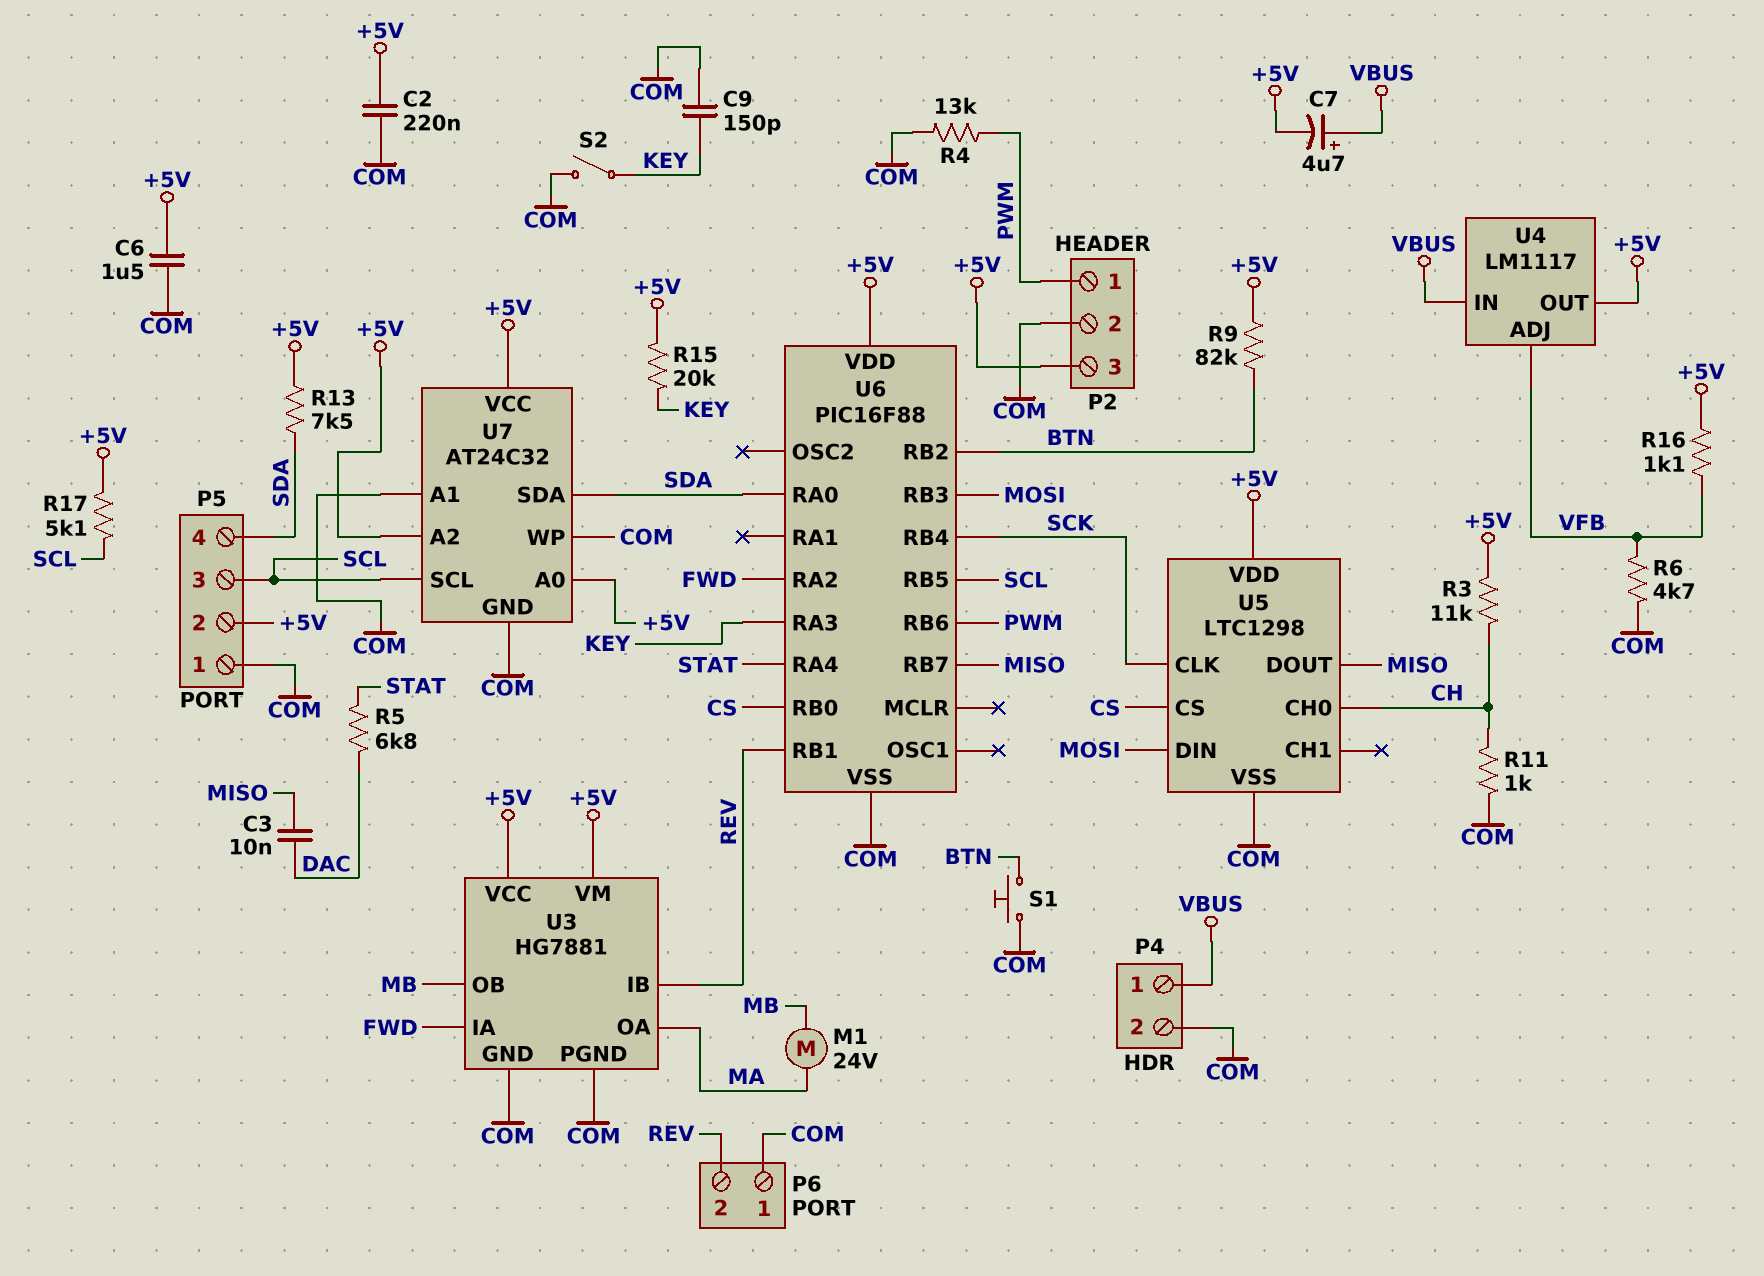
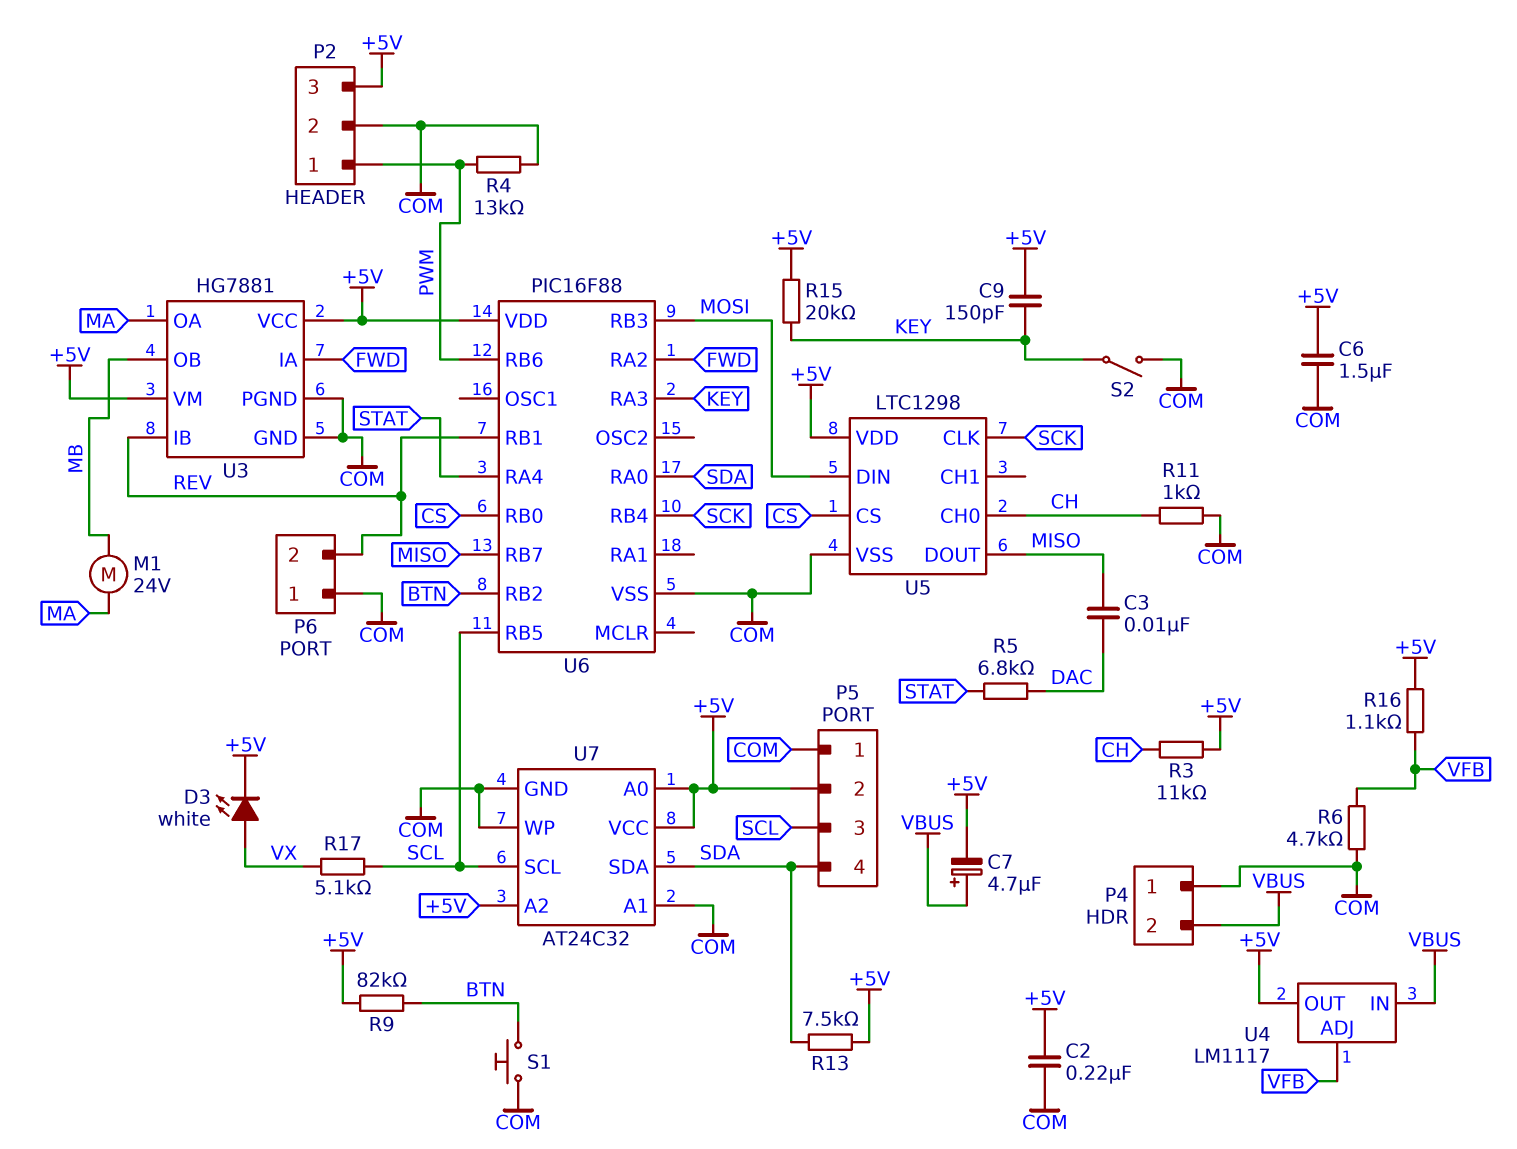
C9: 150pF (COM, KEY) -> 150pF (+5V, KEY)
D3: none -> LED white (A VX, K +5V)
P4 pin 1: VBUS -> COM
P4 pin 2: COM -> VBUS
R17: 5.1k (+5V, SCL) -> 5.1k (SCL, VX)

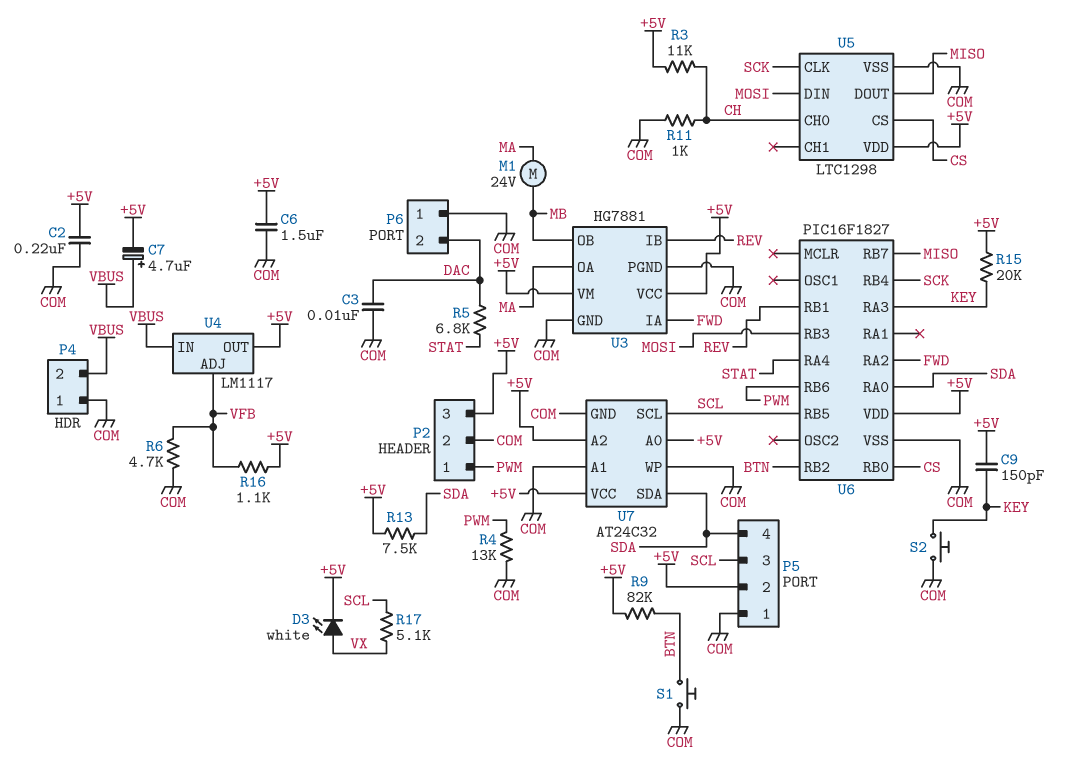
C3: 10nF (DAC, MISO) -> 10nF (COM, DAC)
P6 pin 2: REV -> DAC
S2: switch (COM, KEY) -> button (COM, KEY)
U6: PIC16F88 -> PIC16F1827

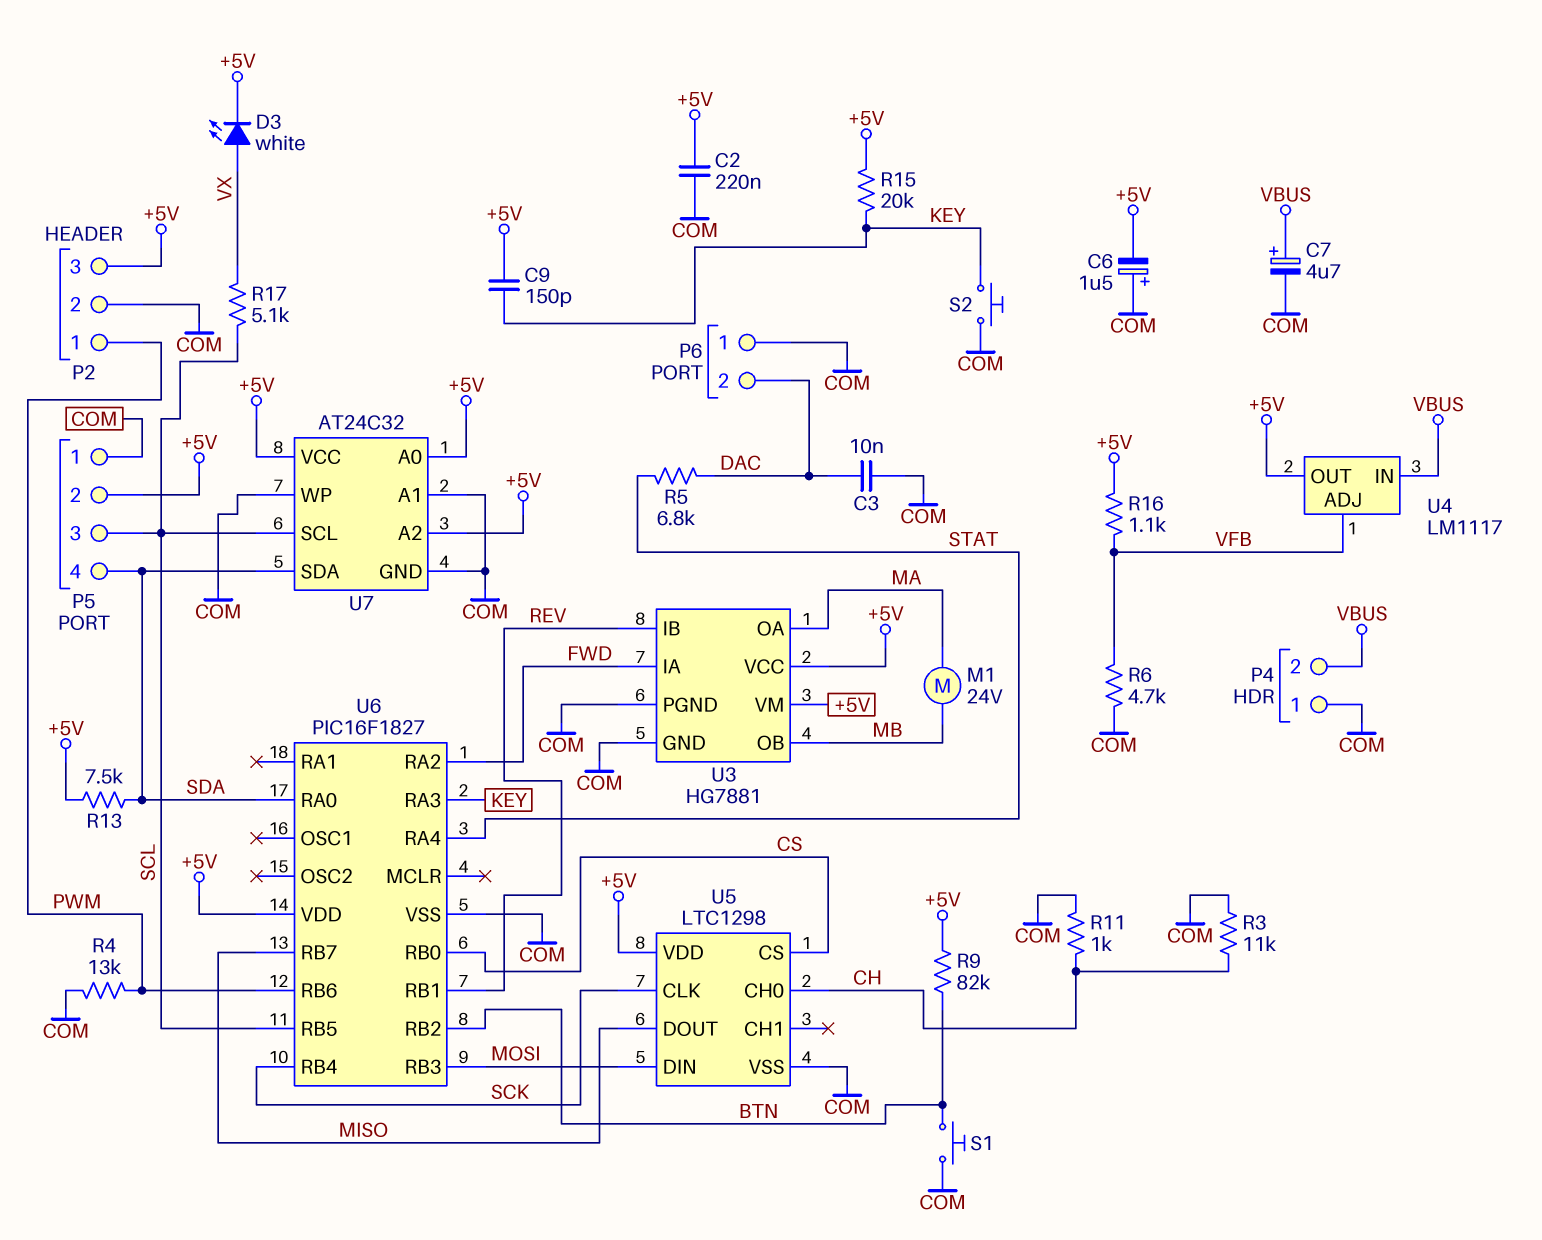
C6: 1.5uF (+5V, COM) -> 1.5uF (plus COM, minus +5V)
C7: 4.7uF (plus VBUS, minus +5V) -> 4.7uF (plus VBUS, minus COM)
R3: 11k (+5V, CH) -> 11k (CH, COM)

